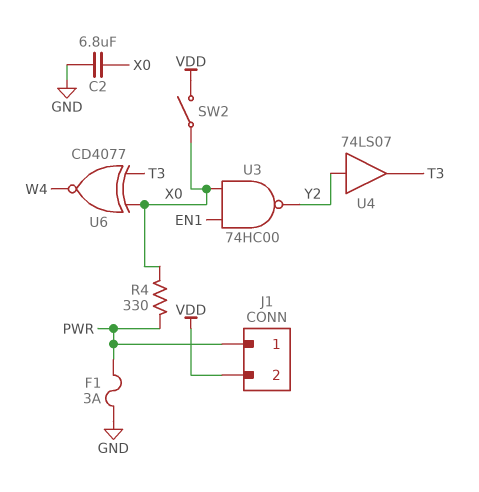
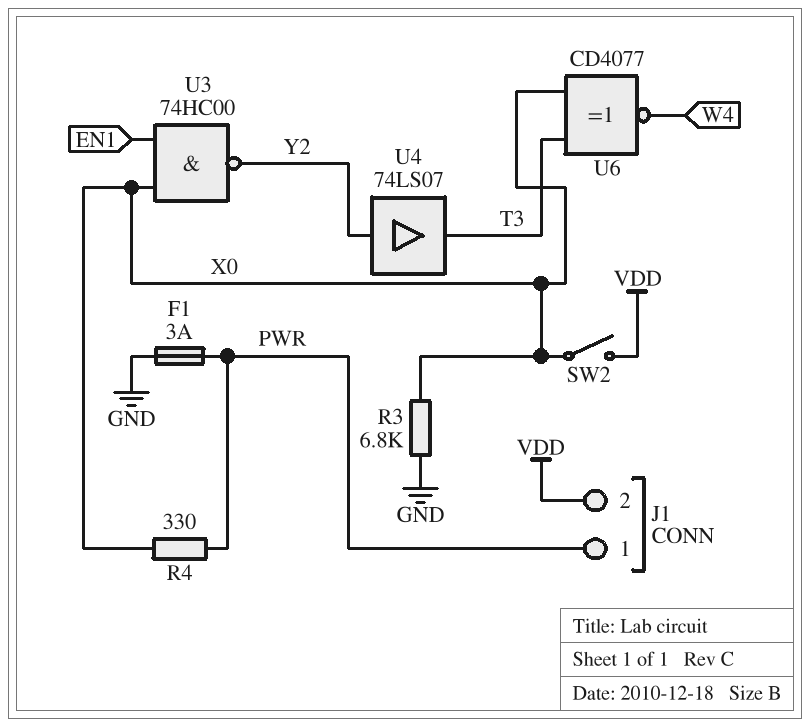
C2: 6.8uF (GND, X0) -> none
R3: none -> 6.8k (GND, X0)

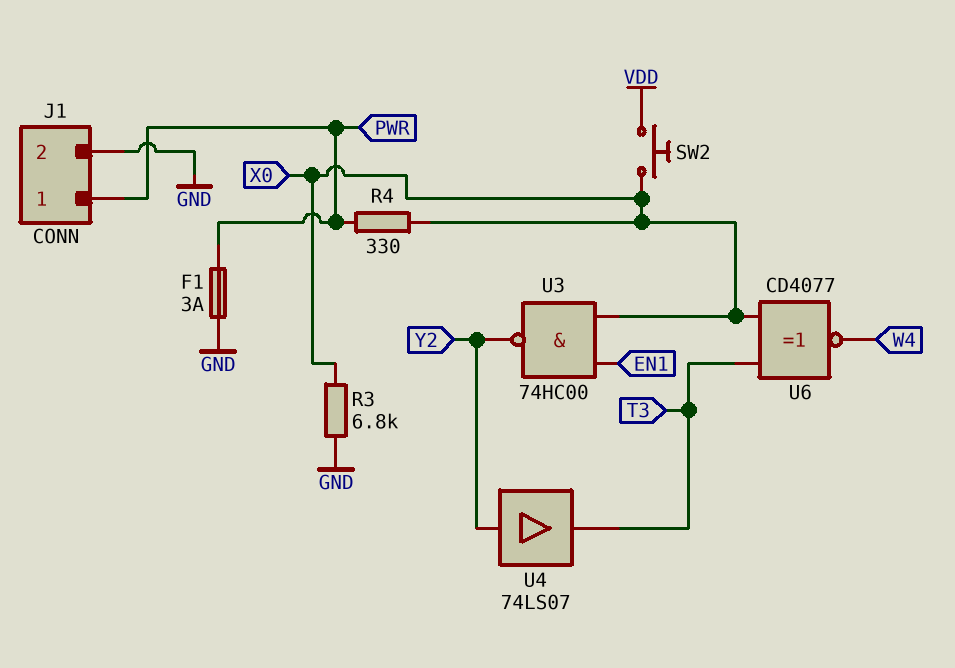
J1 pin 2: VDD -> GND
SW2: switch (VDD, X0) -> button (VDD, X0)

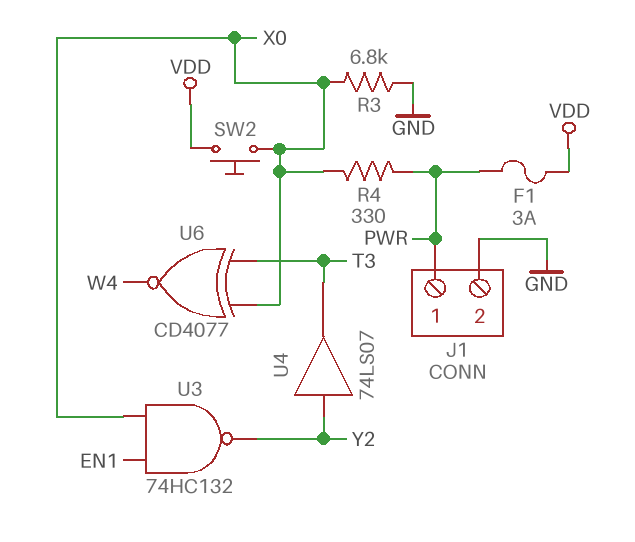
F1: 3A (GND, PWR) -> 3A (PWR, VDD)
U3: NAND 74HC00 (in EN1, in X0, out Y2) -> NAND 74HC132 (in EN1, in X0, out Y2)

